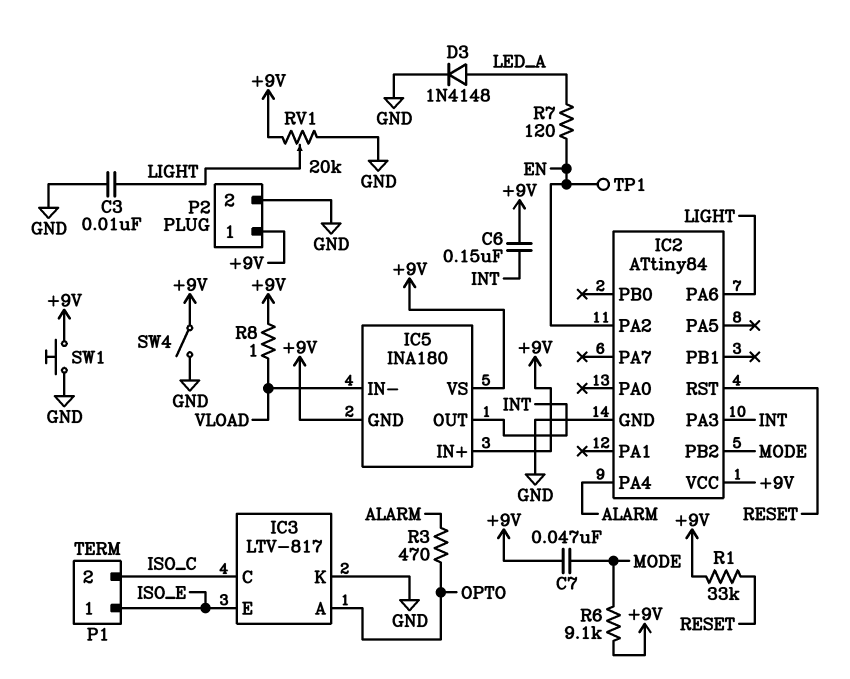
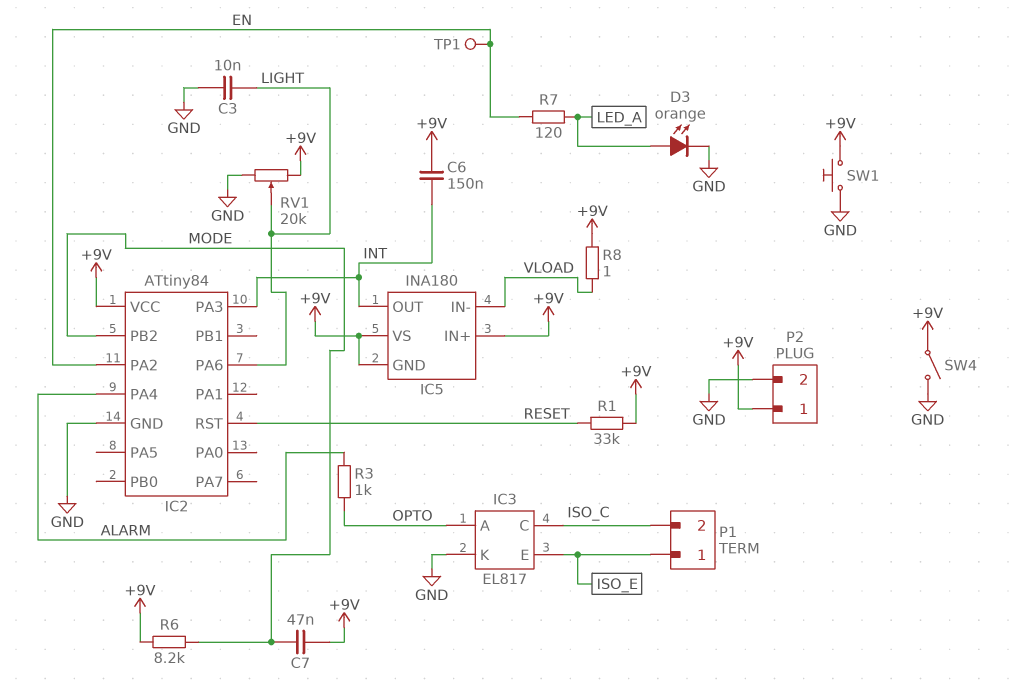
D3: diode 1N4148 (A LED_A, K GND) -> LED orange (A LED_A, K GND)
IC3: LTV-817 -> EL817
R3: 470 (ALARM, OPTO) -> 1k (ALARM, OPTO)
R6: 9.1k (+9V, MODE) -> 8.2k (+9V, MODE)

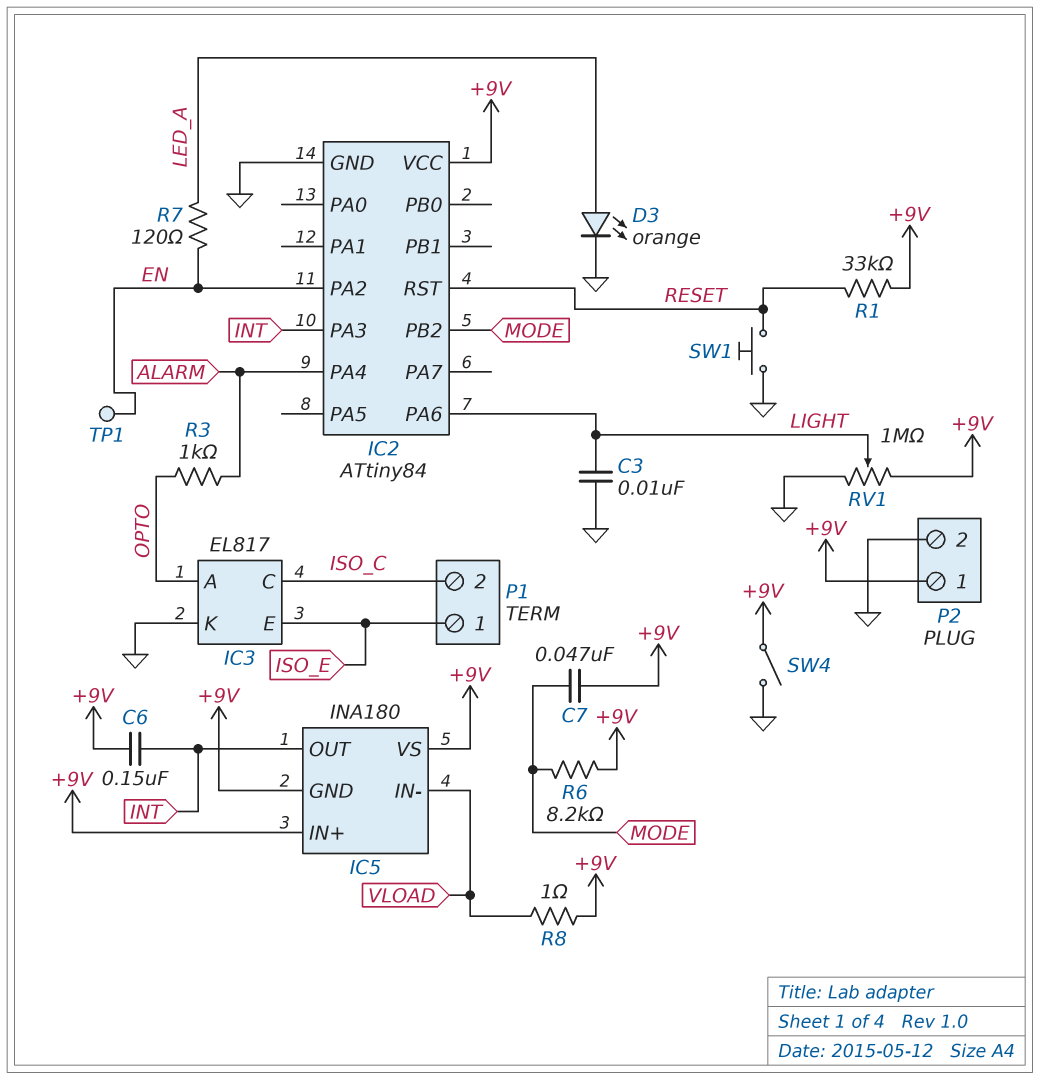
RV1: 20k (+9V, GND, wiper LIGHT) -> 1M (+9V, GND, wiper LIGHT)
SW1: button (+9V, GND) -> button (GND, RESET)

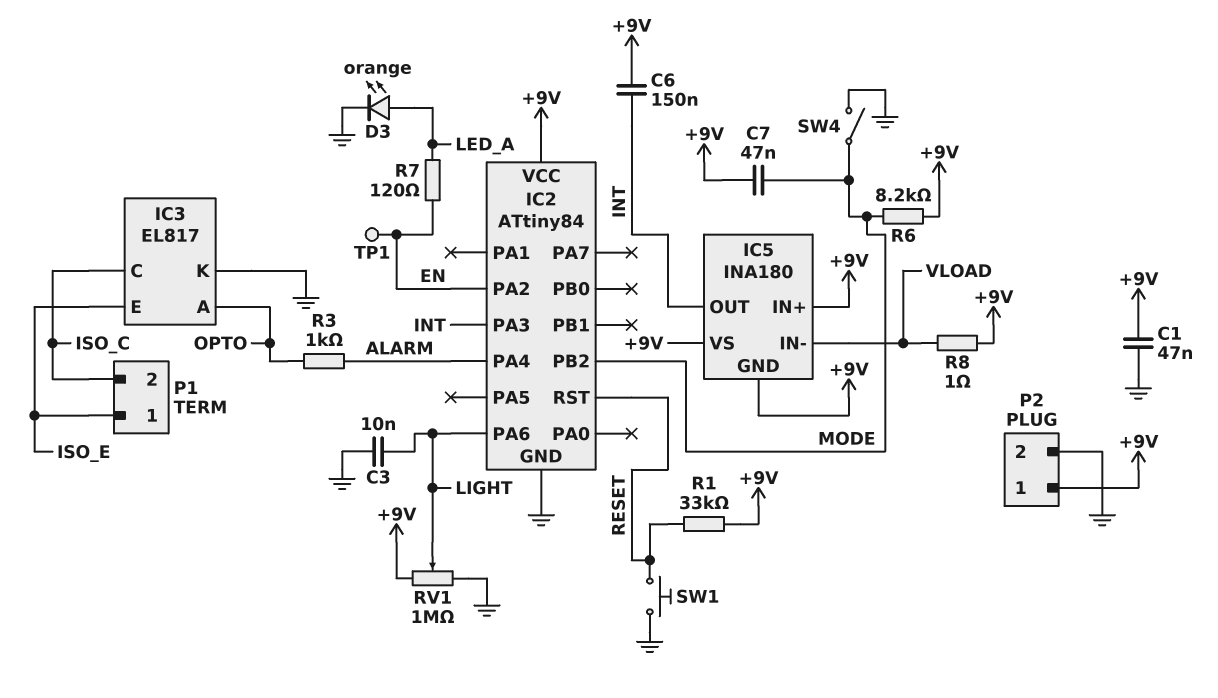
C1: none -> 47nF (+9V, GND)
SW4: switch (+9V, GND) -> switch (GND, MODE)

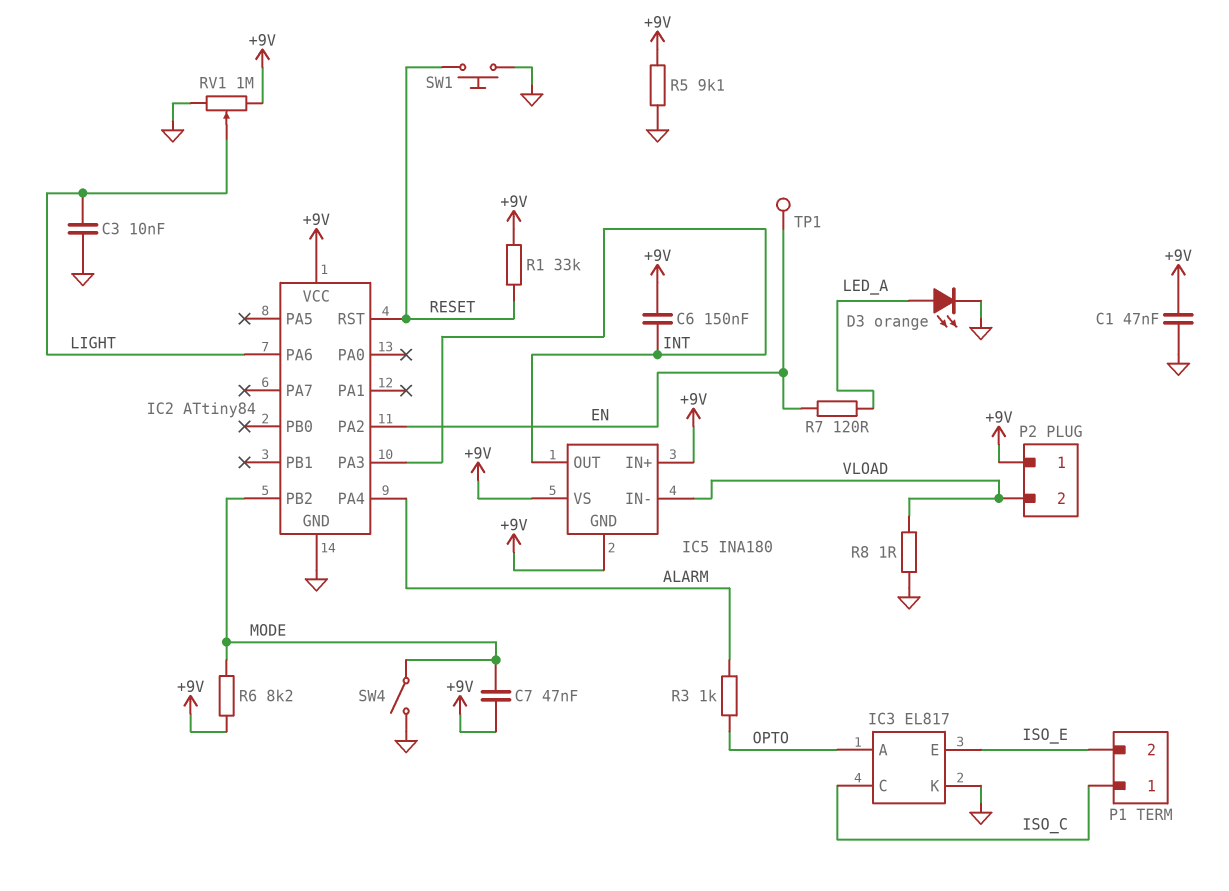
P1 pin 1: ISO_E -> ISO_C
P1 pin 2: ISO_C -> ISO_E
P2 pin 2: GND -> VLOAD
R5: none -> 9.1k (+9V, GND)
R8: 1 (+9V, VLOAD) -> 1 (GND, VLOAD)

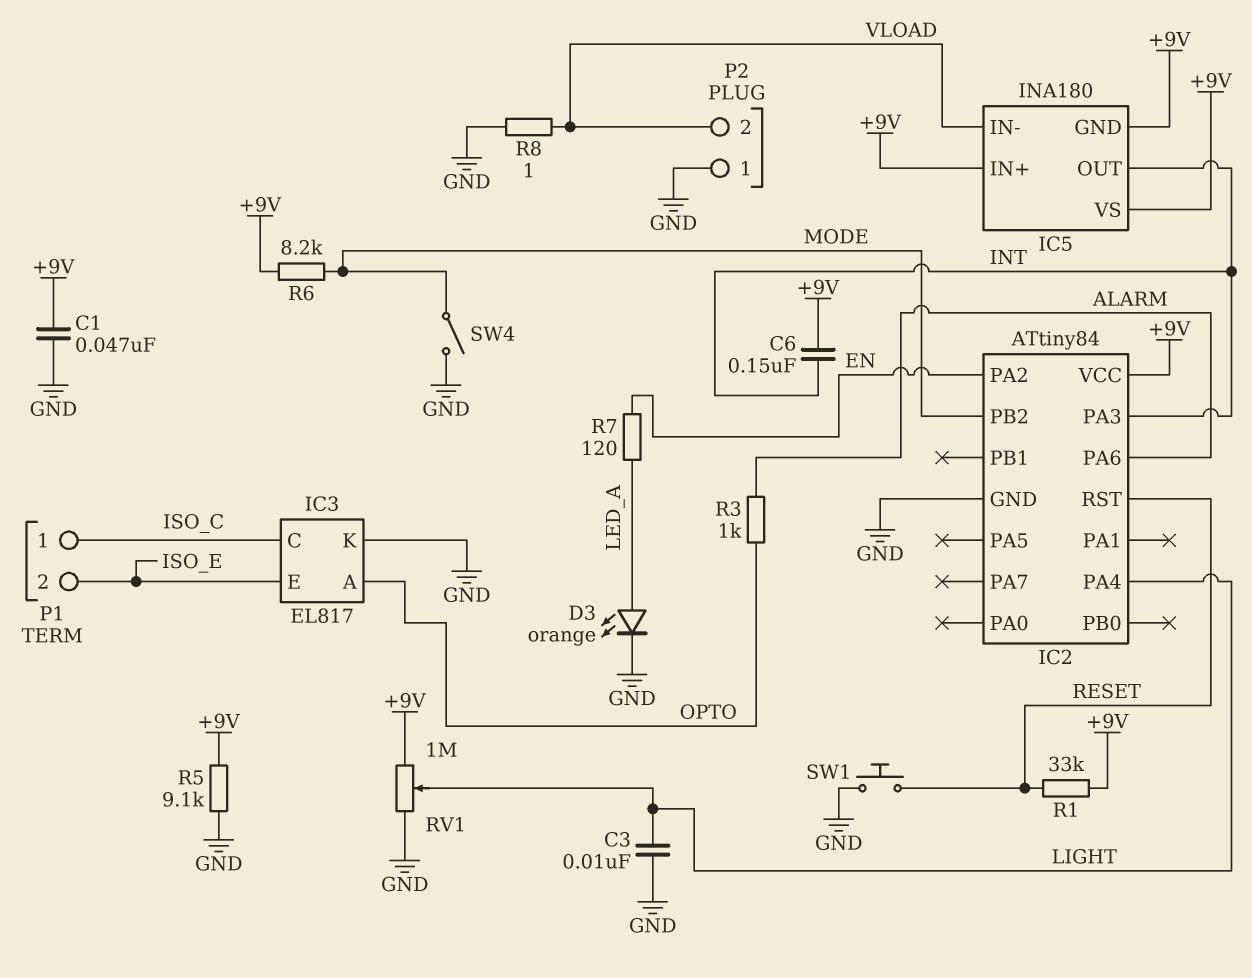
C7: 47nF (+9V, MODE) -> none
IC2 pin PA4: ALARM -> LIGHT
IC2 pin PA6: LIGHT -> ALARM
P2 pin 1: +9V -> GND
TP1: test point (EN) -> none

